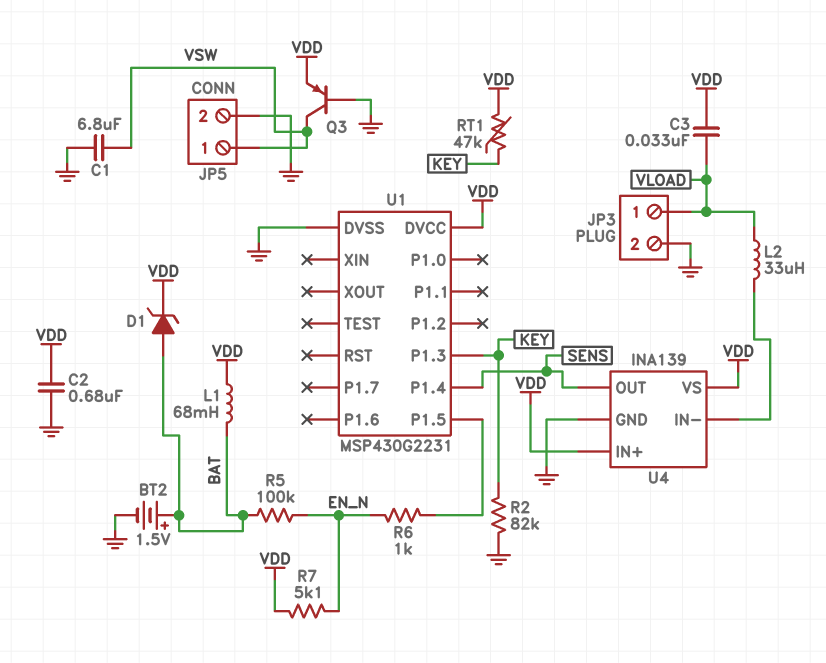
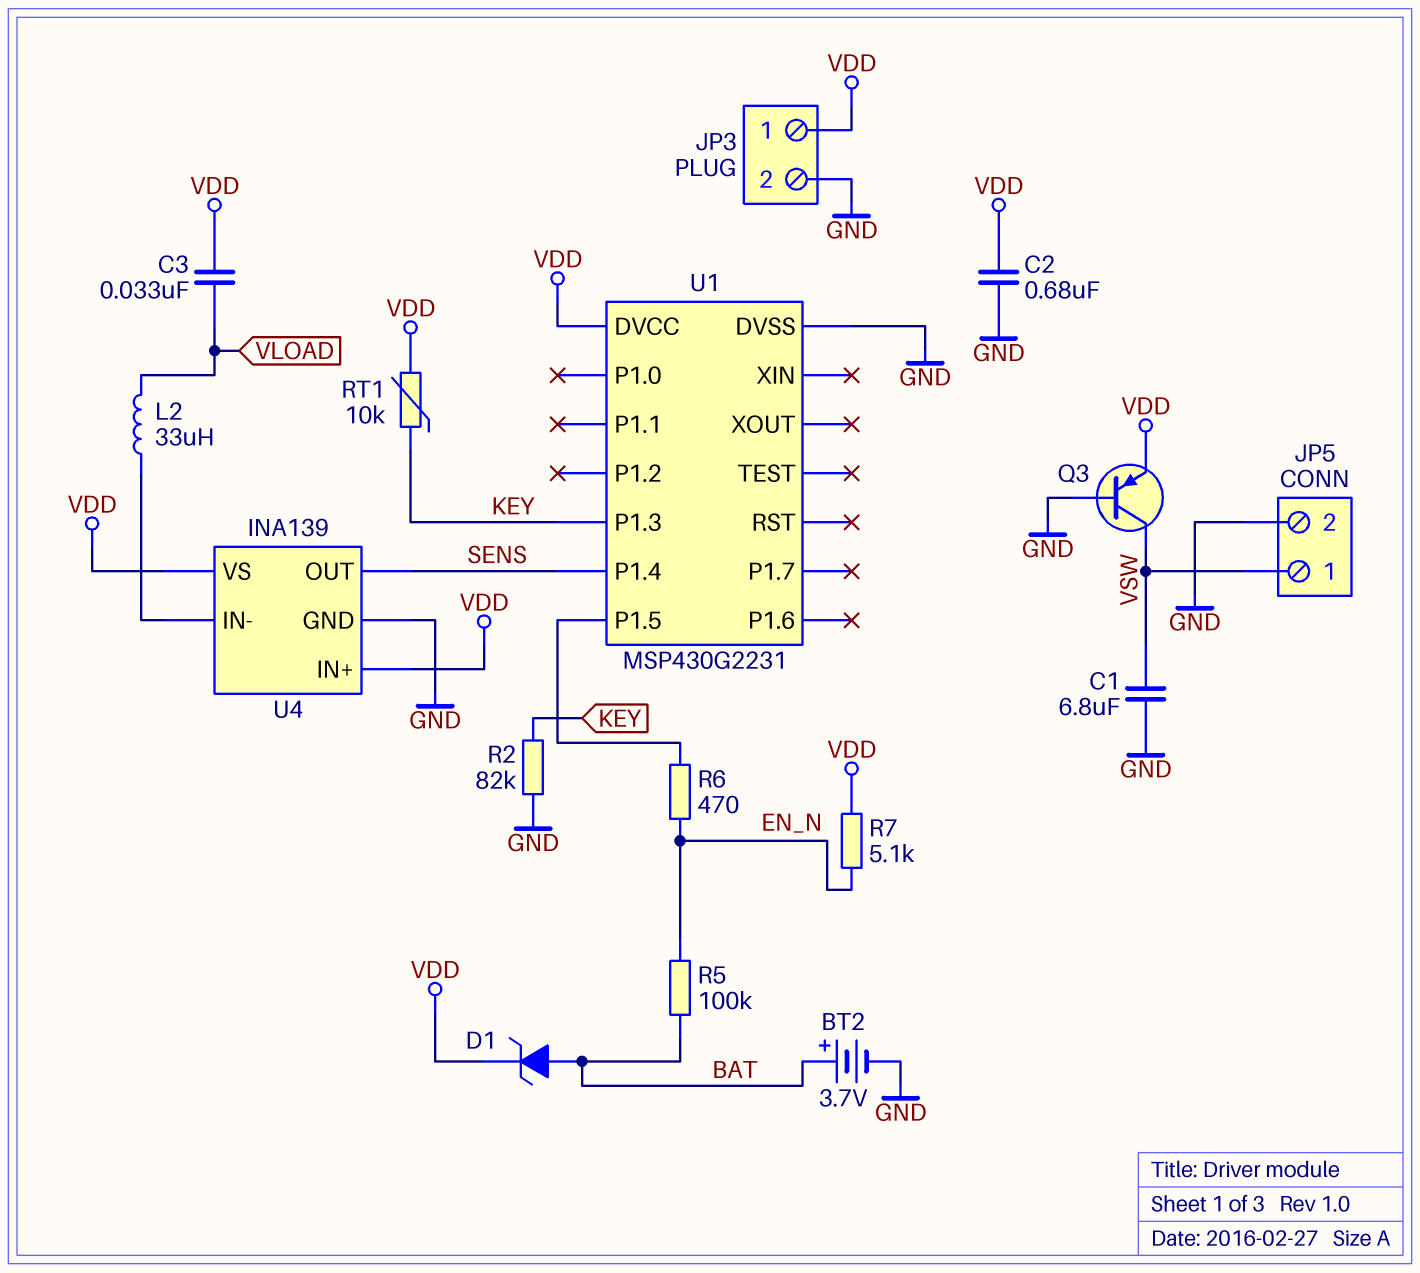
BT2: 1.5V (plus BAT, minus GND) -> 3.7V (plus BAT, minus GND)
JP3 pin 1: VLOAD -> VDD
L1: 68mH (BAT, VDD) -> none
R6: 1k (EN_N, U1/P1.5) -> 470 (EN_N, U1/P1.5)
RT1: 47k (KEY, VDD) -> 10k (KEY, VDD)

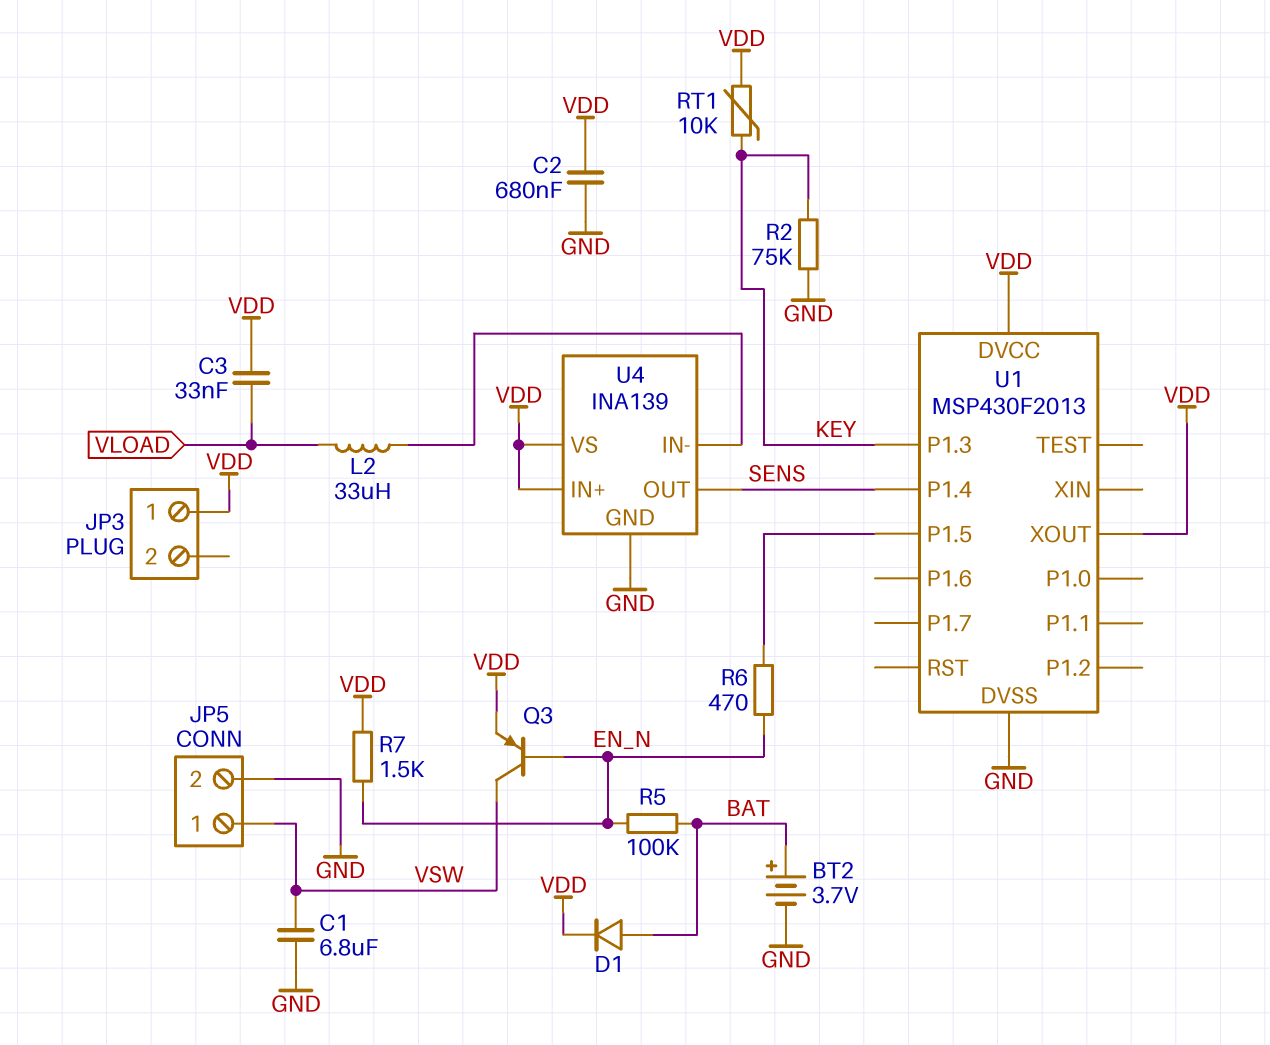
D1: zener (A BAT, K VDD) -> diode (A BAT, K VDD)
JP3 pin 2: GND -> none
Q3: PNP (B GND, C VSW, E VDD) -> PNP (B EN_N, C VSW, E VDD)
R2: 82k (GND, KEY) -> 75k (GND, KEY)
R7: 5.1k (EN_N, VDD) -> 1.5k (EN_N, VDD)
U1: MSP430G2231 -> MSP430F2013
U1 pin XOUT: none -> VDD

